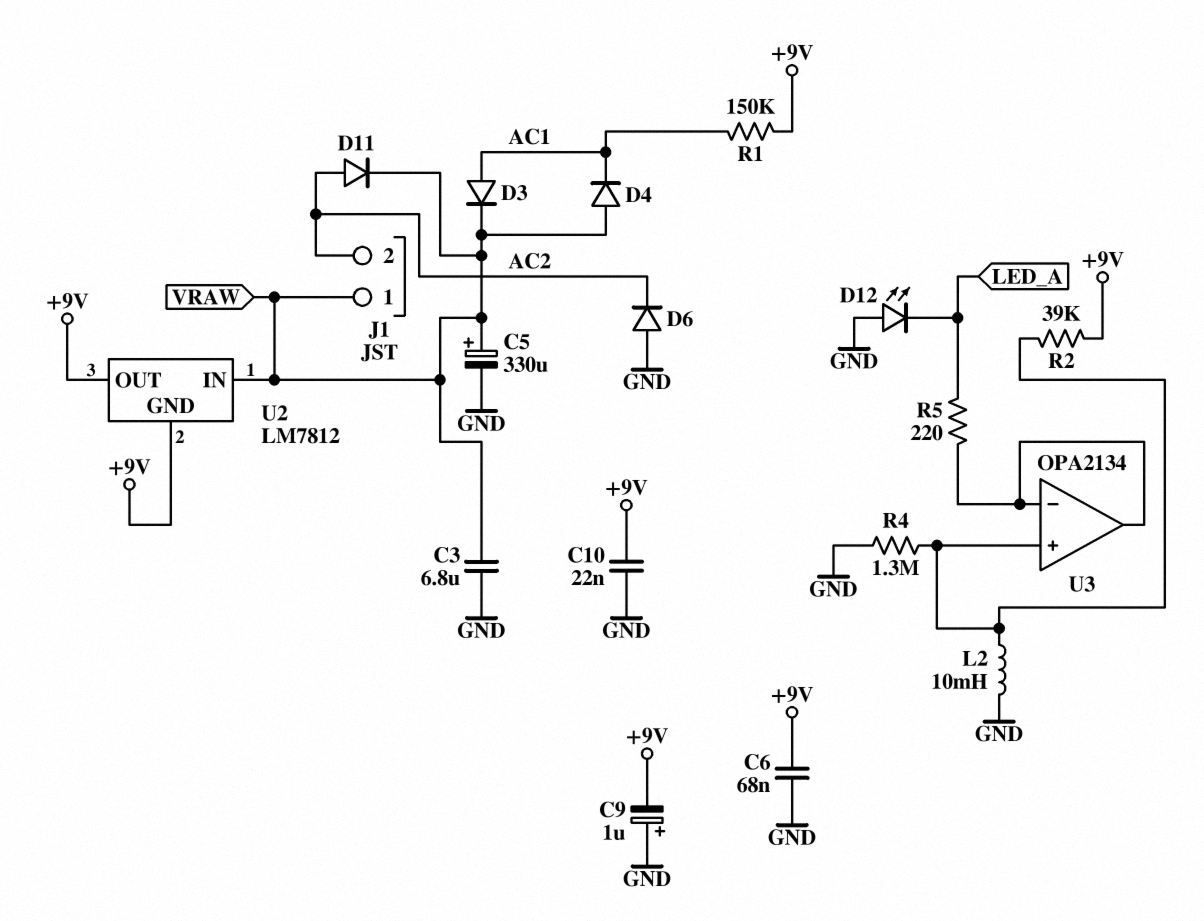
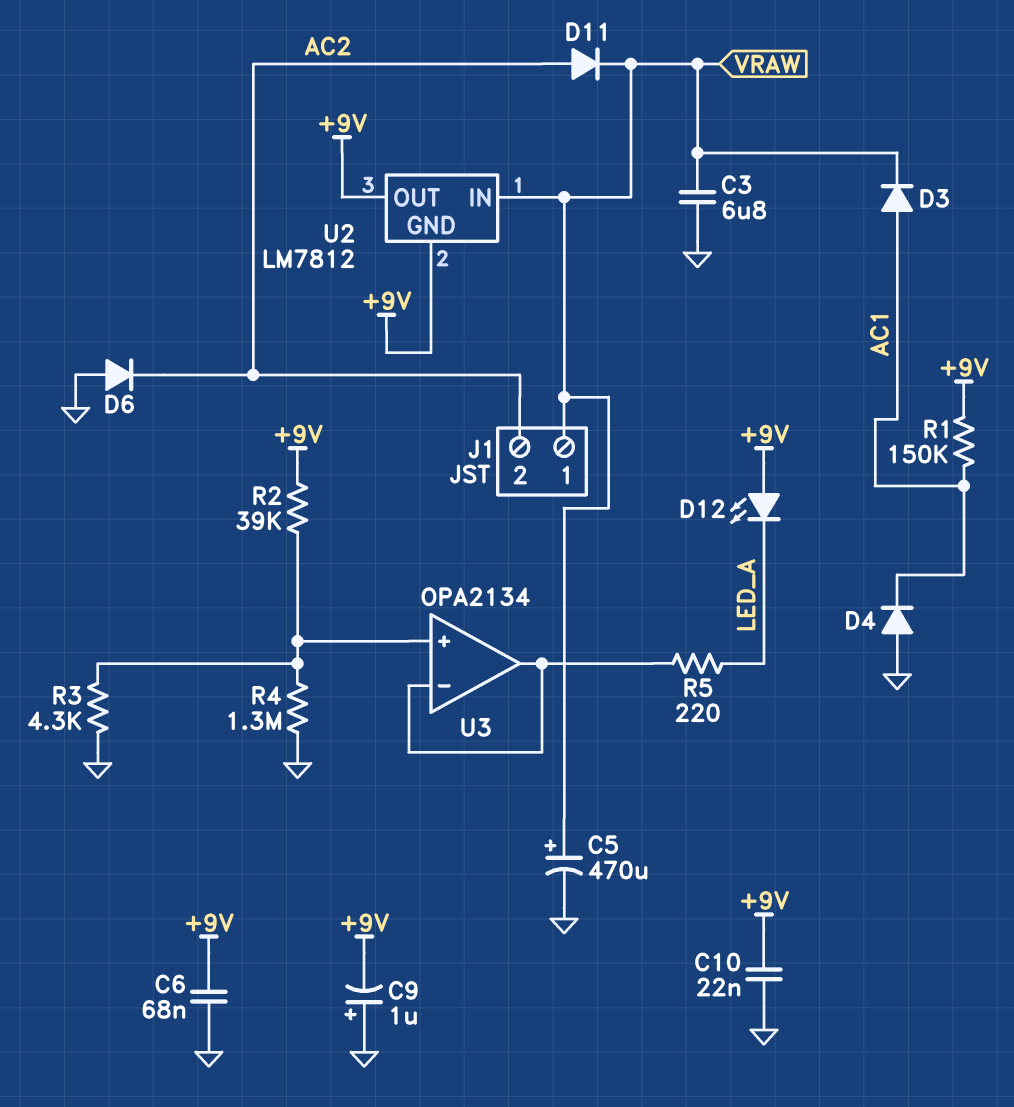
C5: 330uF (plus VRAW, minus GND) -> 470uF (plus VRAW, minus GND)
D4: diode (A VRAW, K AC1) -> diode (A GND, K AC1)
D12: LED (A GND, K LED_A) -> LED (A +9V, K LED_A)
L2: 10mH (GND, U3/in+) -> none
R3: none -> 4.3k (GND, U3/in+)

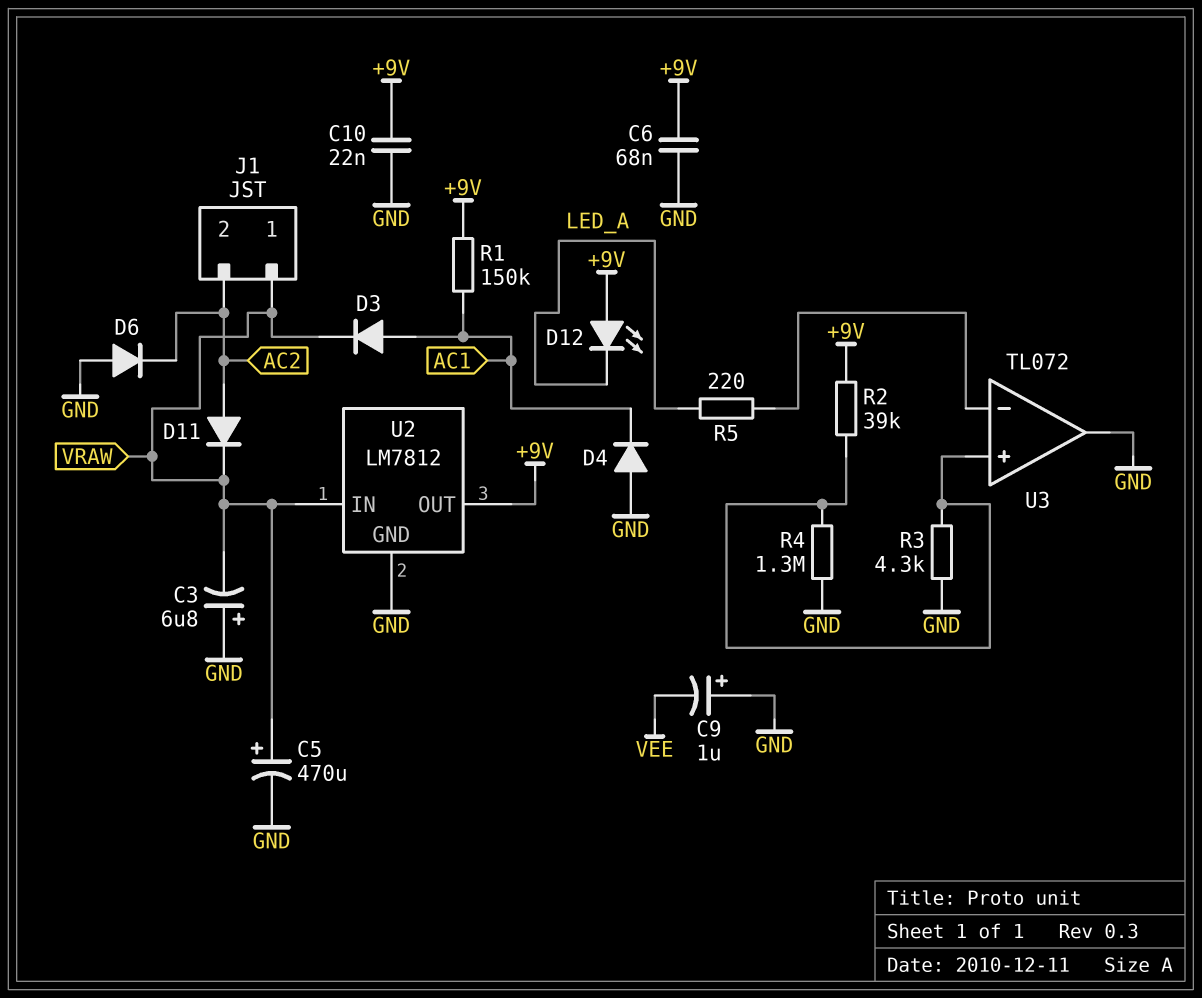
C3: 6.8uF (GND, VRAW) -> 6.8uF (plus GND, minus VRAW)
C9: 1uF (plus GND, minus +9V) -> 1uF (plus GND, minus VEE)
U2 pin GND: +9V -> GND
U3: OPA2134 -> TL072
U3 pin out: U3/in- -> GND

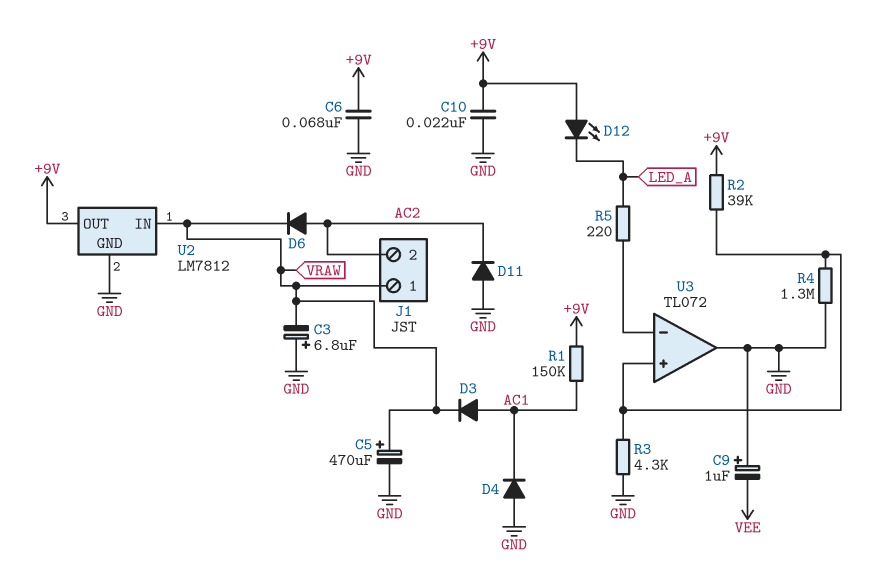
D6: diode (A GND, K AC2) -> diode (A AC2, K VRAW)
D11: diode (A AC2, K VRAW) -> diode (A GND, K AC2)

